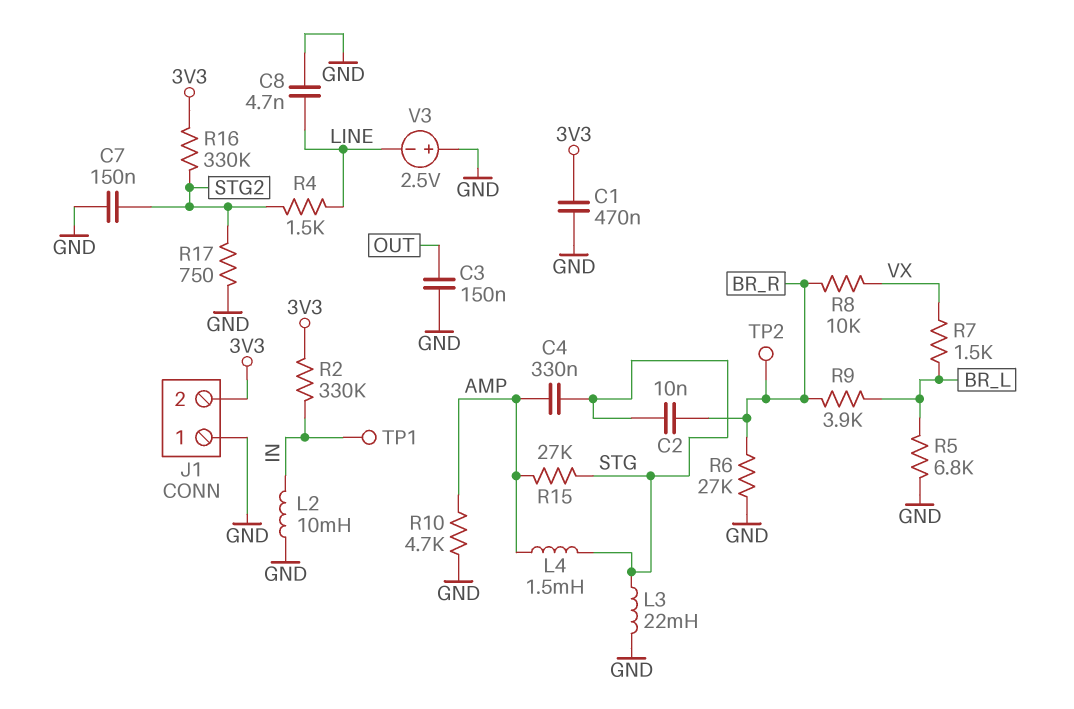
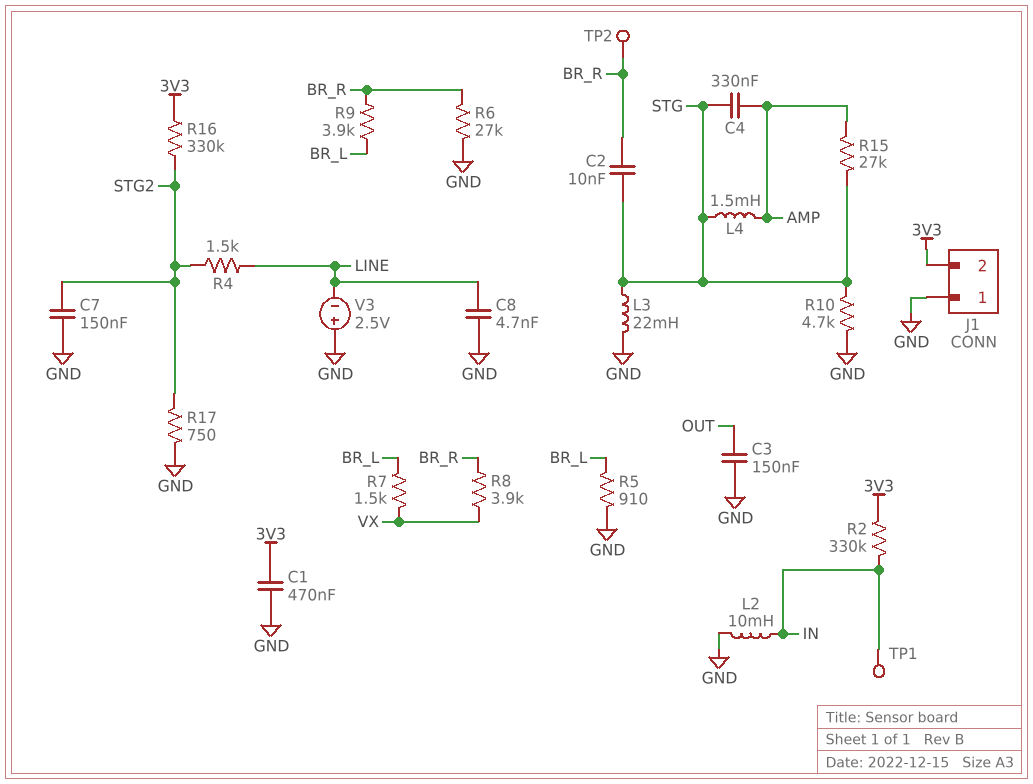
R5: 6.8k (BR_L, GND) -> 910 (BR_L, GND)
R8: 10k (BR_R, VX) -> 3.9k (BR_R, VX)
R10: 4.7k (AMP, GND) -> 4.7k (GND, STG)

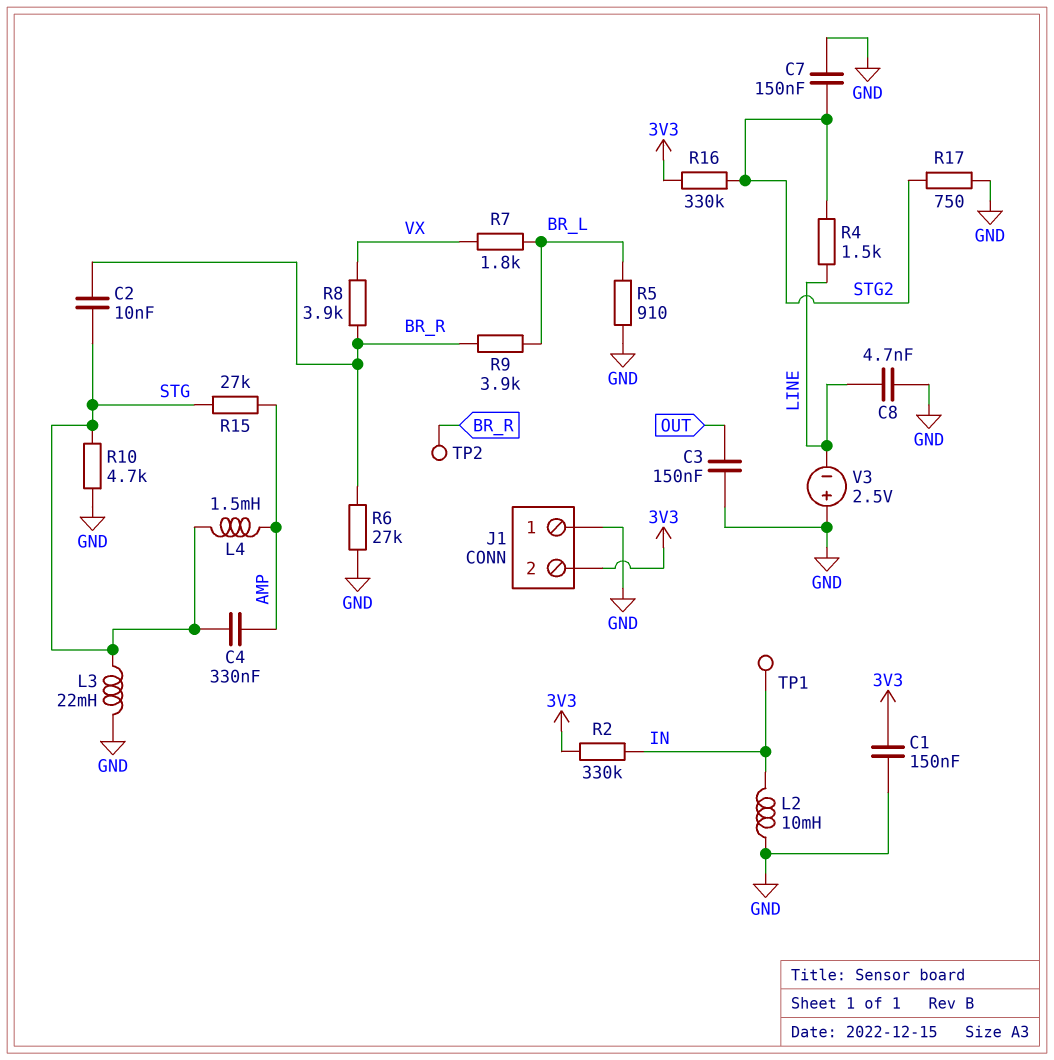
C1: 470nF (3V3, GND) -> 150nF (3V3, GND)
R7: 1.5k (BR_L, VX) -> 1.8k (BR_L, VX)

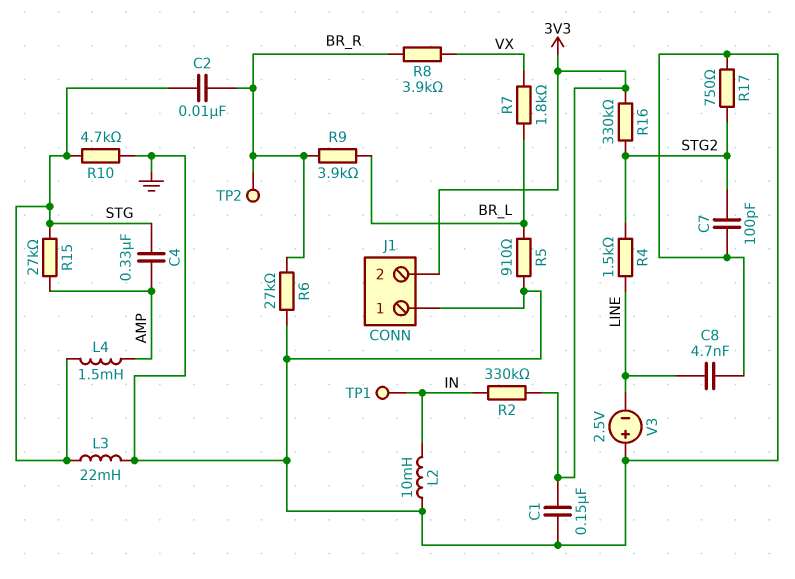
C3: 150nF (GND, OUT) -> none
C7: 150nF (GND, STG2) -> 100pF (GND, STG2)

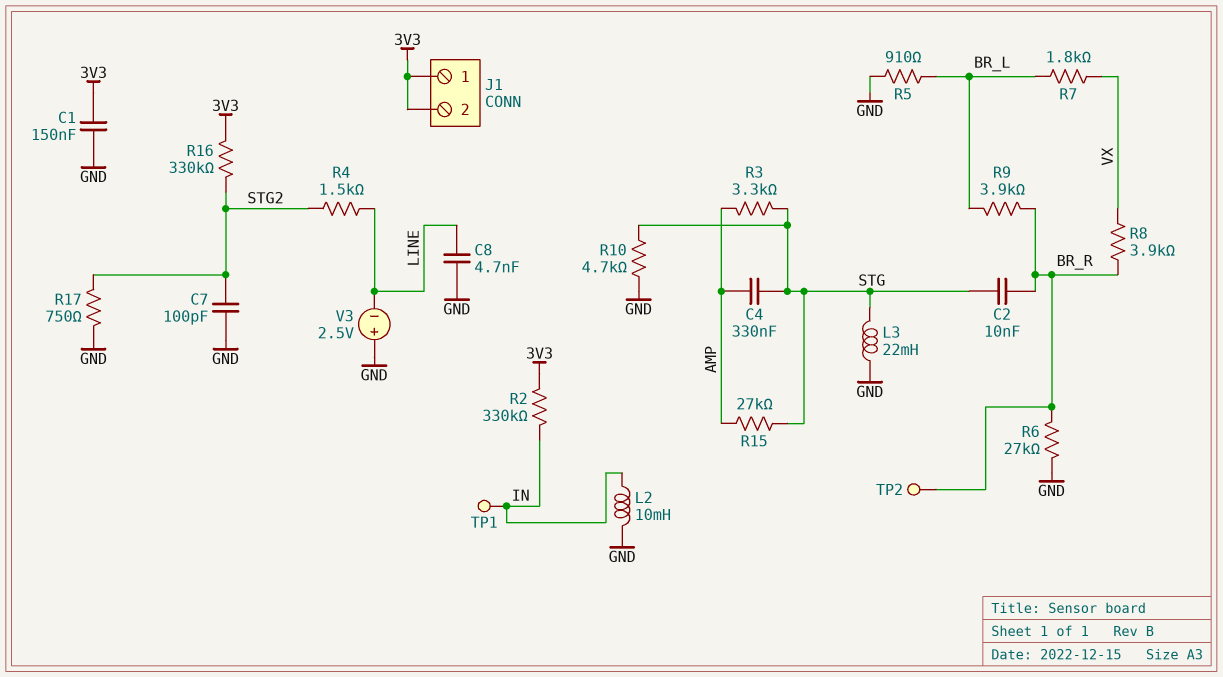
J1 pin 1: GND -> 3V3
L4: 1.5mH (AMP, STG) -> none
R3: none -> 3.3k (AMP, STG)

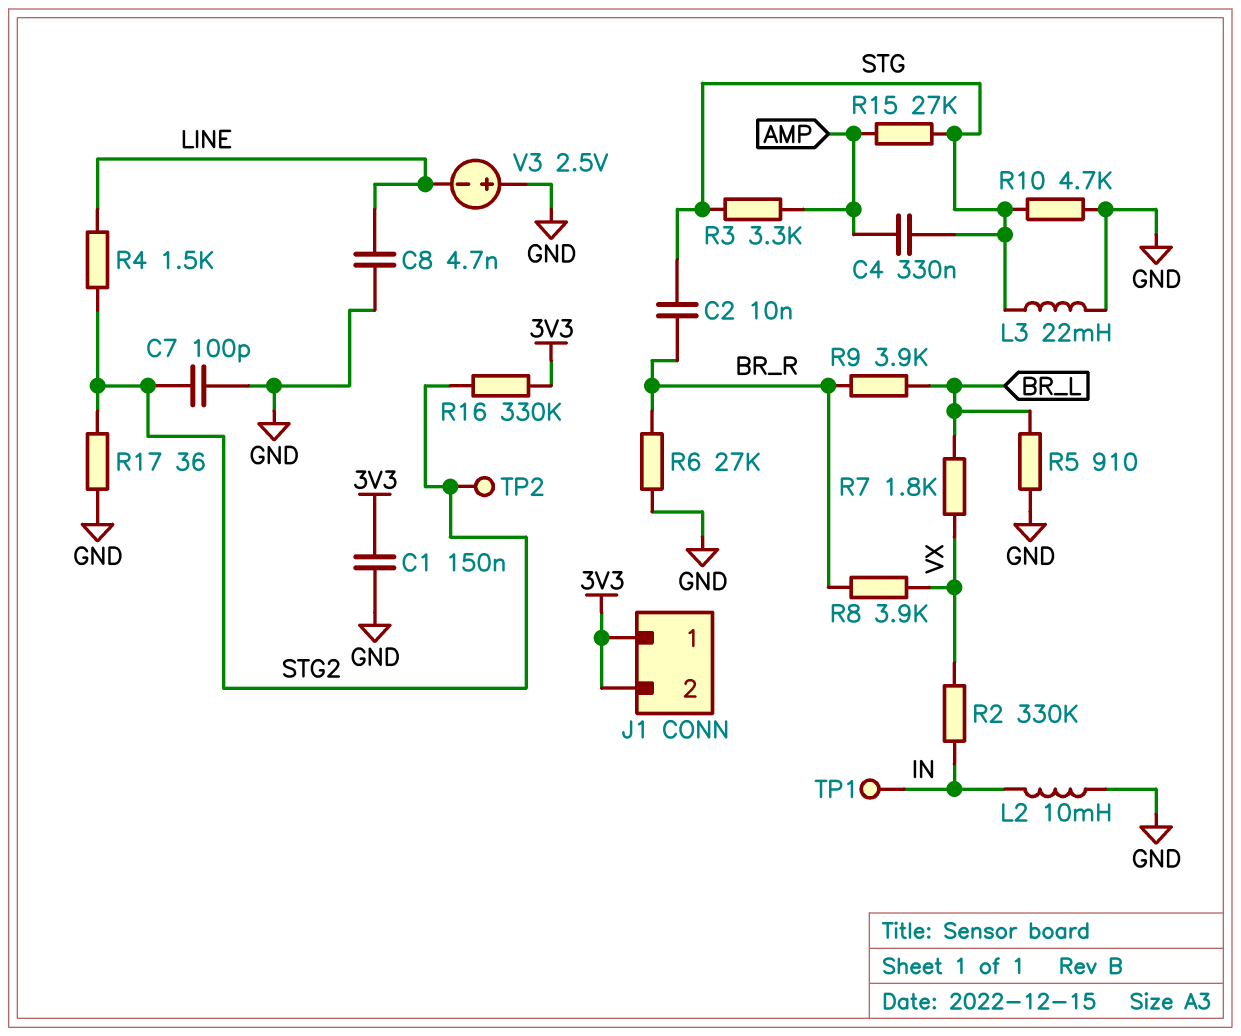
R2: 330k (3V3, IN) -> 330k (IN, VX)
R17: 750 (GND, STG2) -> 36 (GND, STG2)
TP2: test point (BR_R) -> test point (STG2)

